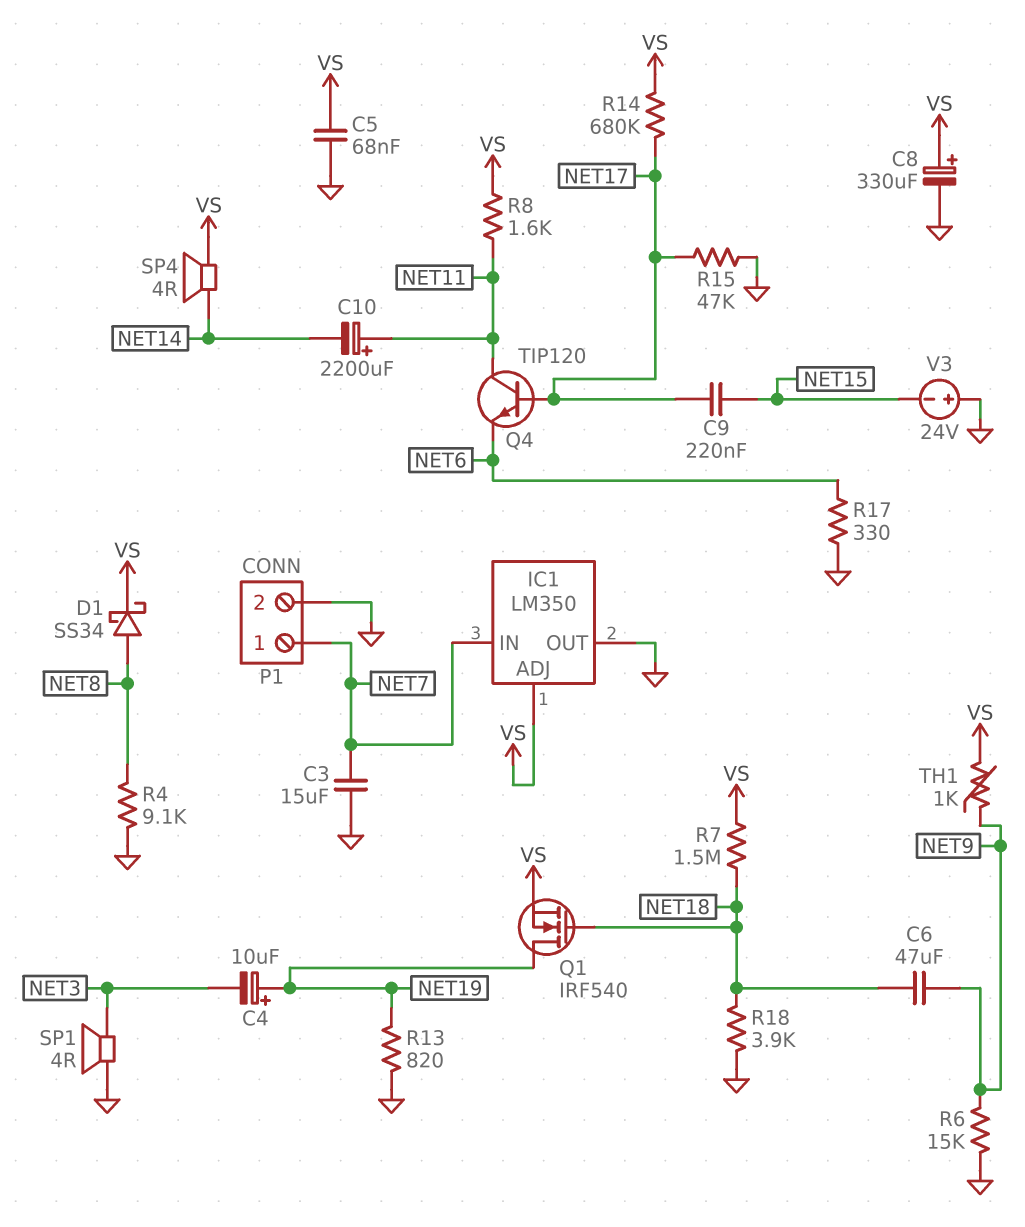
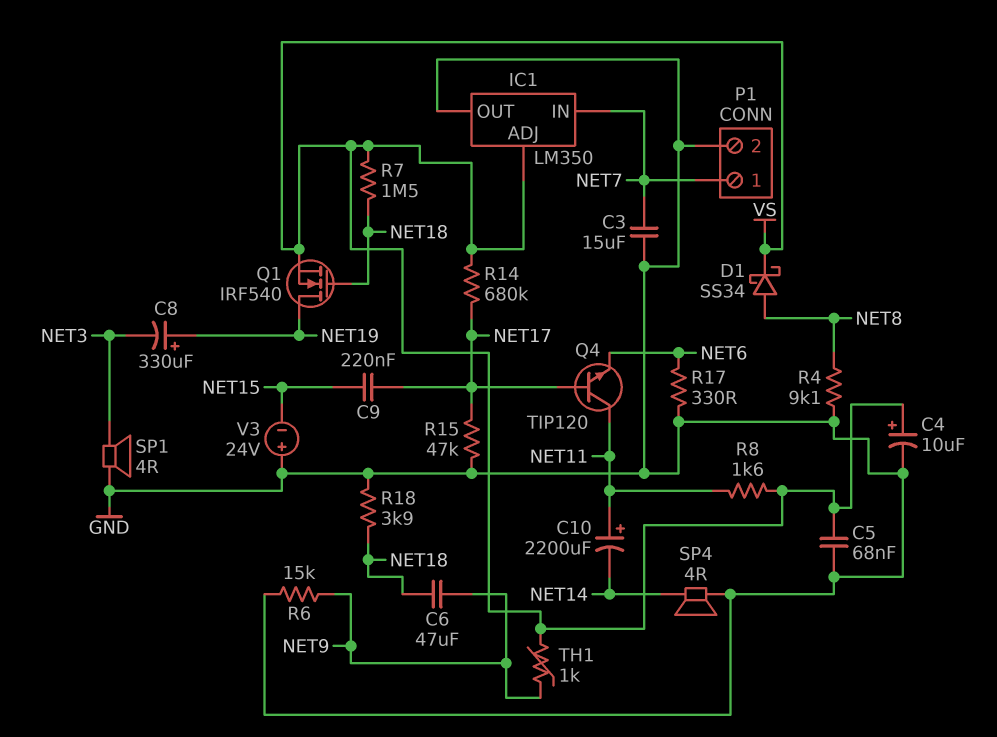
C4: 10uF (plus NET19, minus NET3) -> 10uF (plus VS, minus GND)
C8: 330uF (plus VS, minus GND) -> 330uF (plus NET19, minus NET3)
R13: 820 (GND, NET19) -> none
SP4: speaker 4R (NET14, VS) -> speaker 4R (GND, NET14)

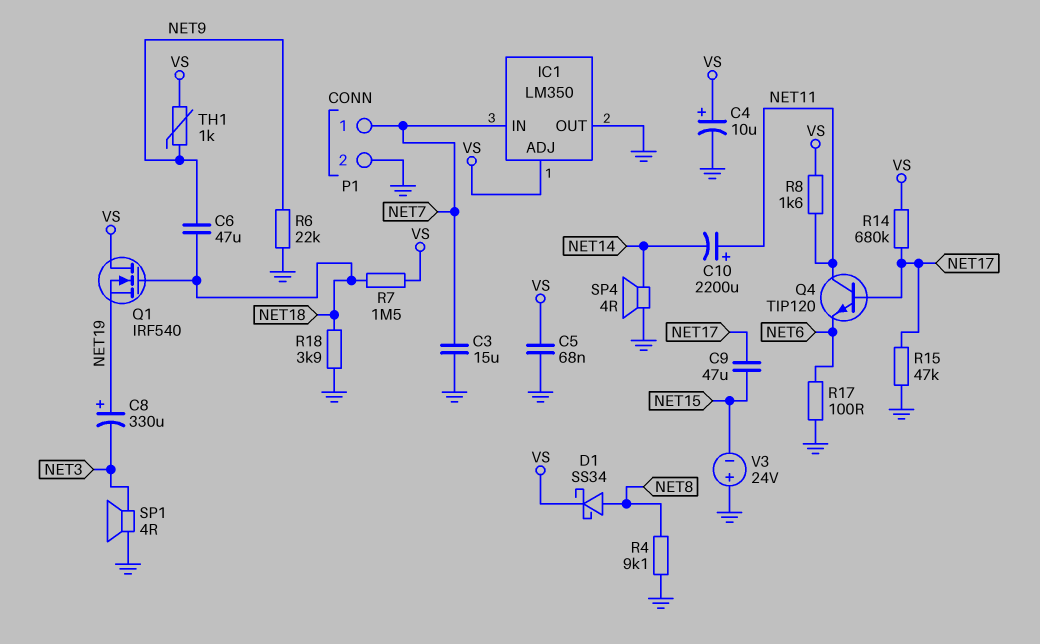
C9: 220nF (NET15, NET17) -> 47uF (NET15, NET17)
Q1: NMOS IRF540 (G NET18, D NET19, S VS) -> NMOS IRF540 (G NET18, D VS, S NET19)
R6: 15k (GND, NET9) -> 22k (GND, NET9)
R17: 330 (GND, NET6) -> 100 (GND, NET6)

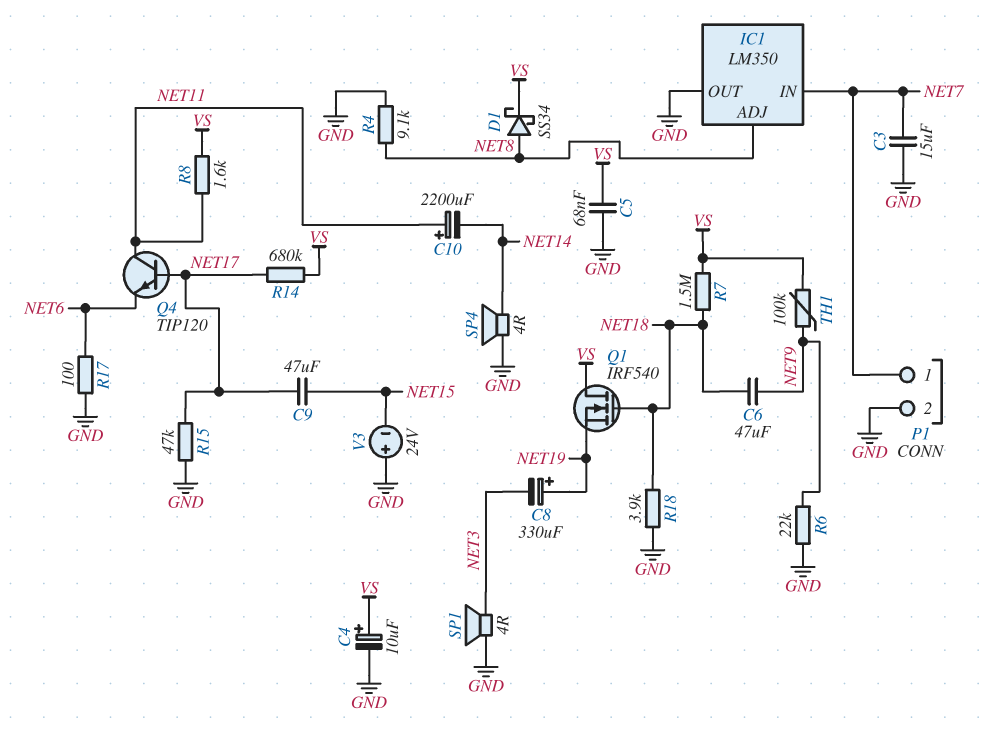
IC1 pin ADJ: VS -> NET8
TH1: 1k (NET9, VS) -> 100k (NET9, VS)

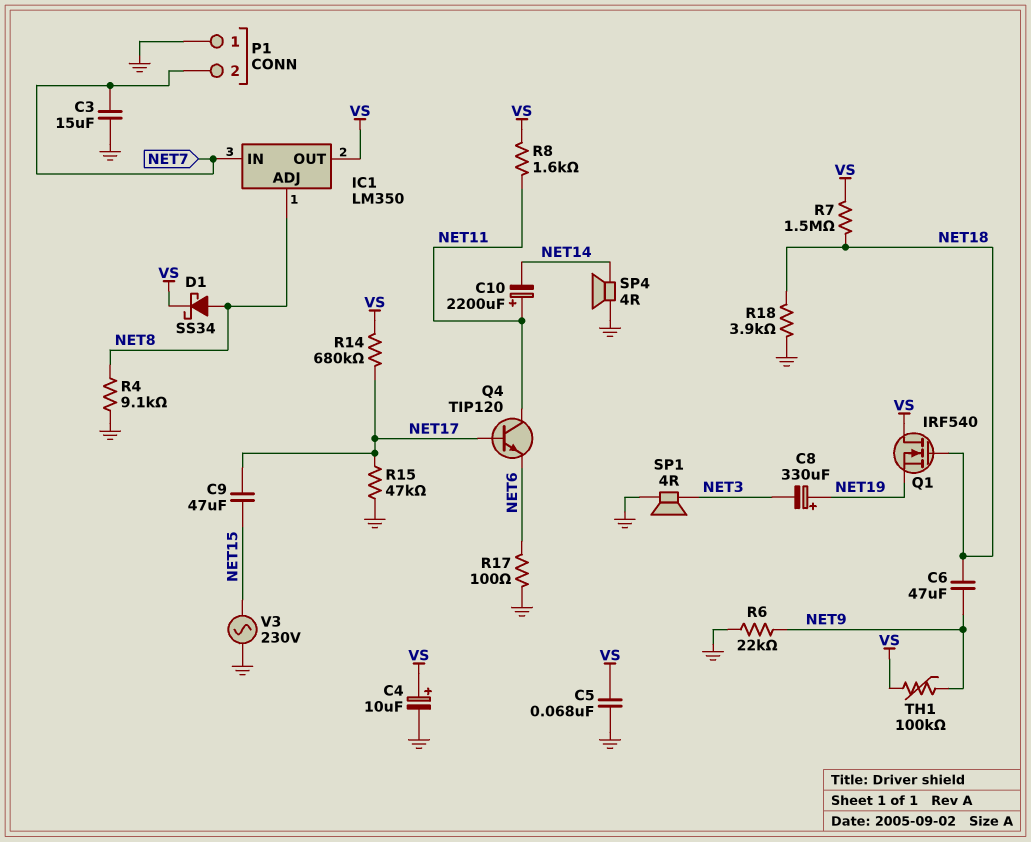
IC1 pin OUT: GND -> VS
P1 pin 1: NET7 -> GND
P1 pin 2: GND -> NET7
V3: 24V (plus GND, minus NET15) -> AC 230V (GND, NET15)

